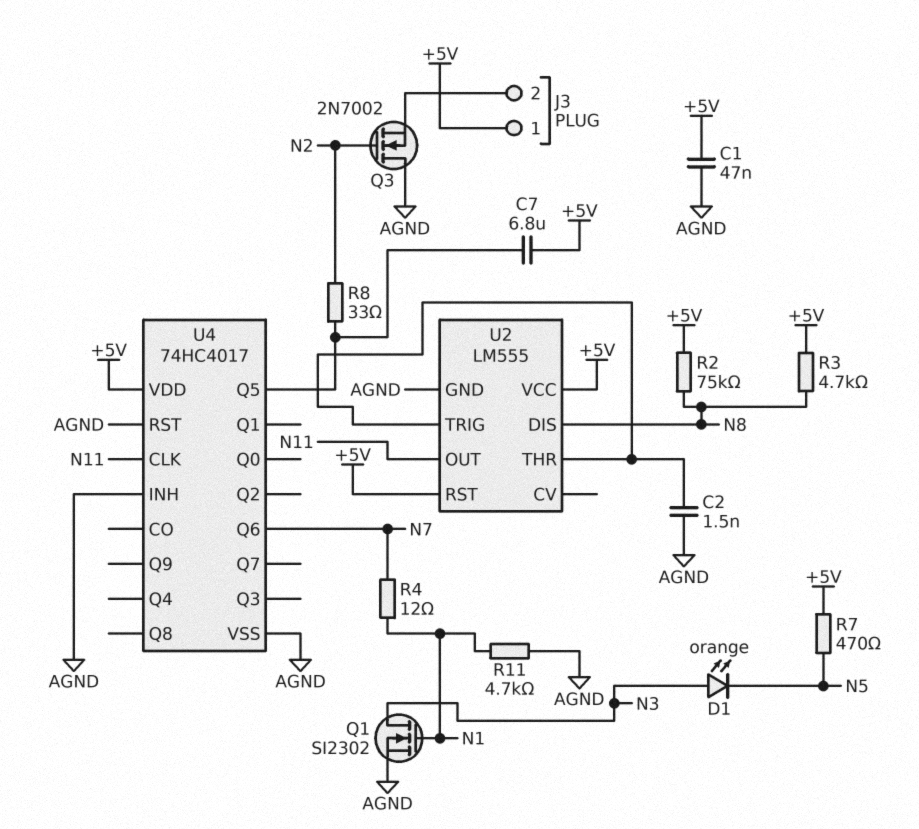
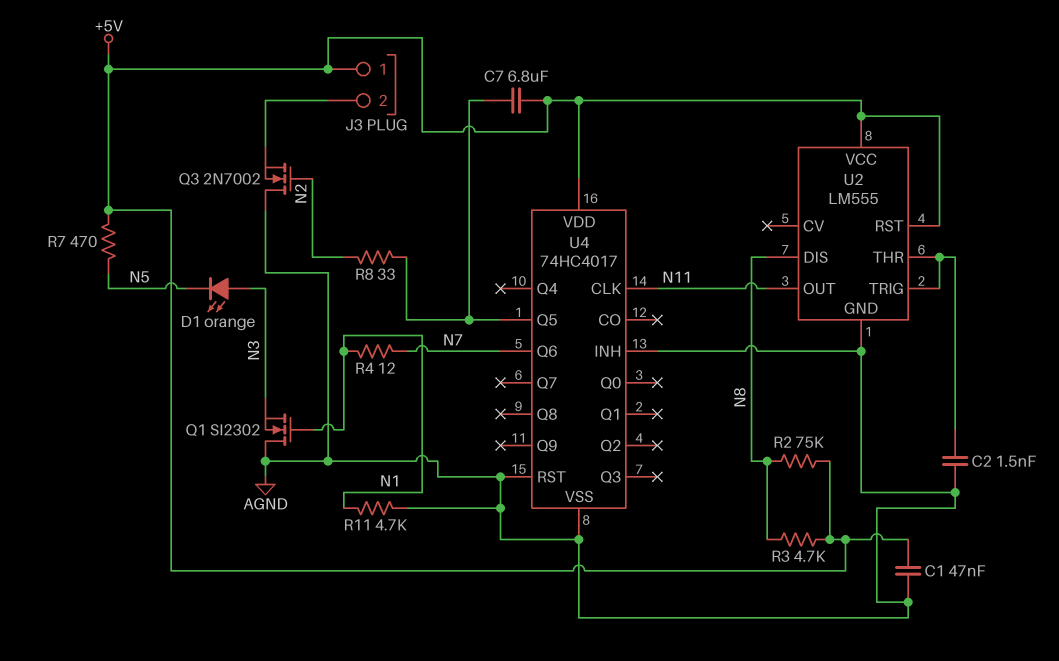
Q1: NMOS SI2302 (G N1, D N3, S AGND) -> NMOS SI2302 (G N1, D AGND, S N3)

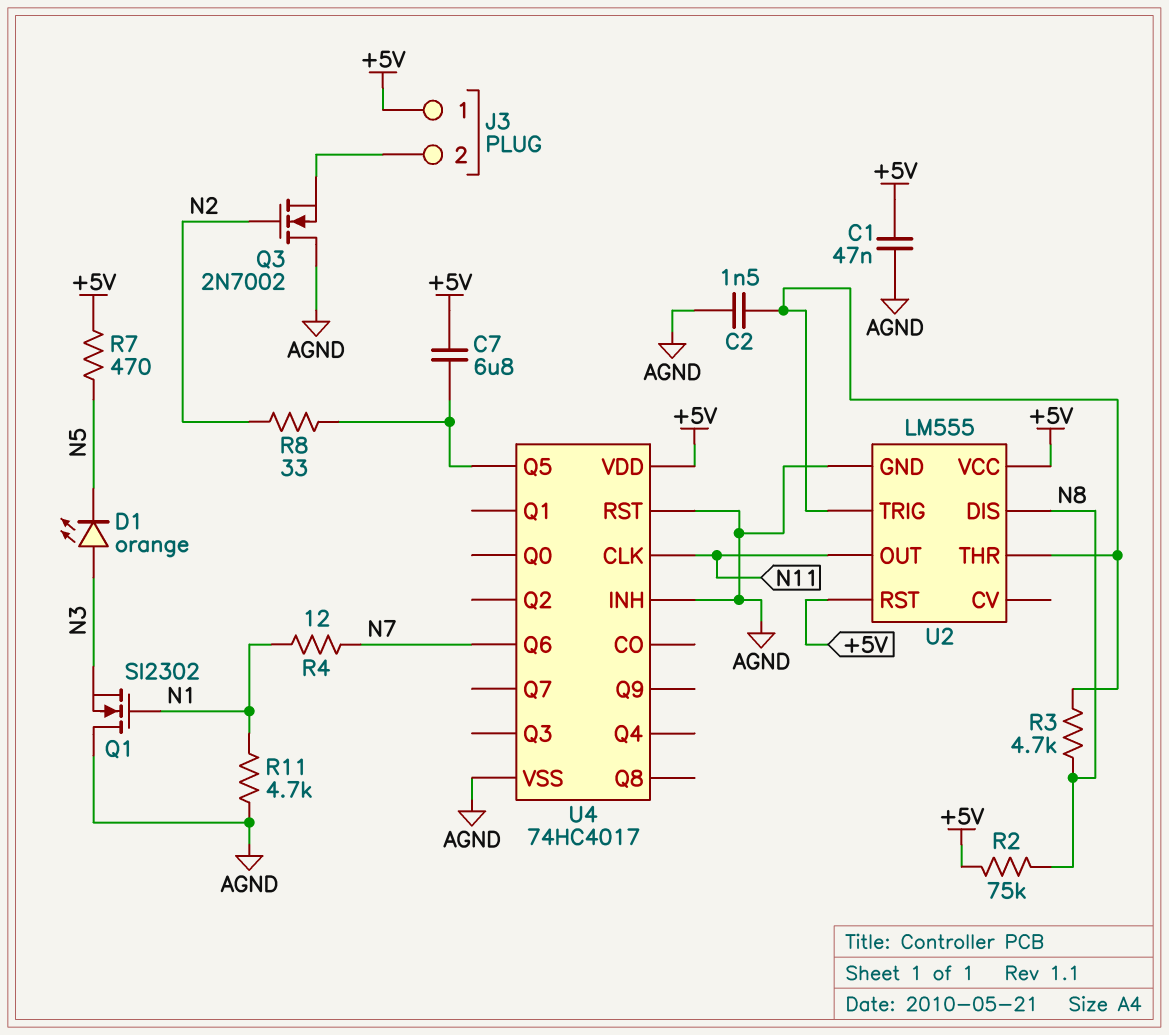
R3: 4.7k (+5V, N8) -> 4.7k (N8, U2/THR)

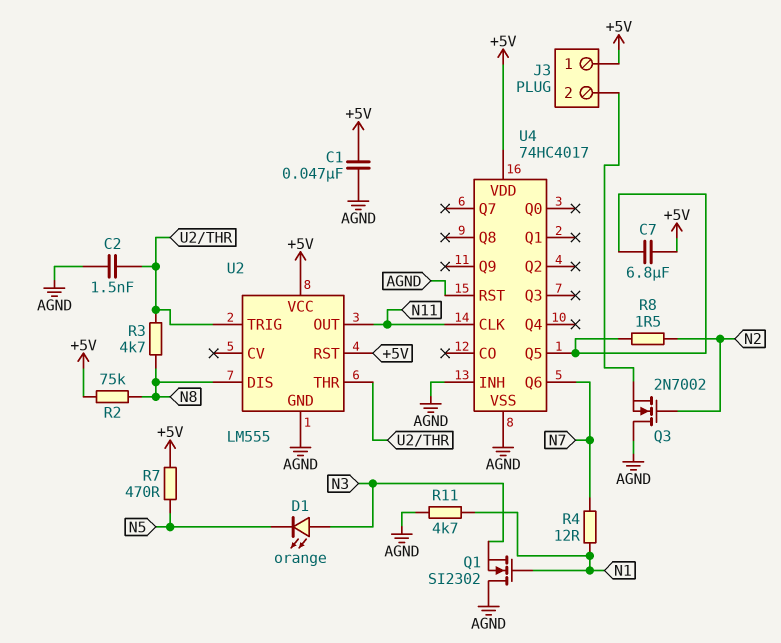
R8: 33 (N2, U4/Q5) -> 1.5 (N2, U4/Q5)

